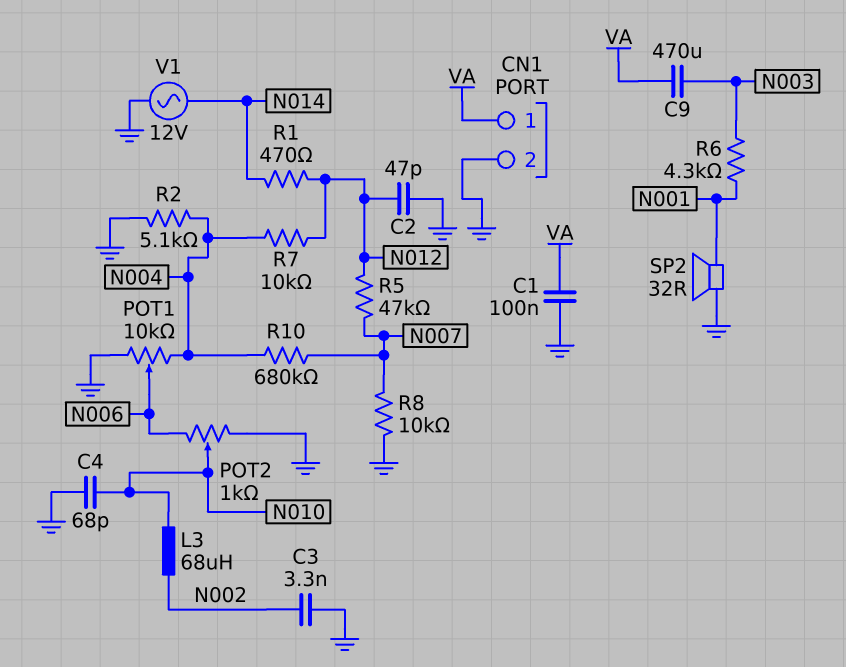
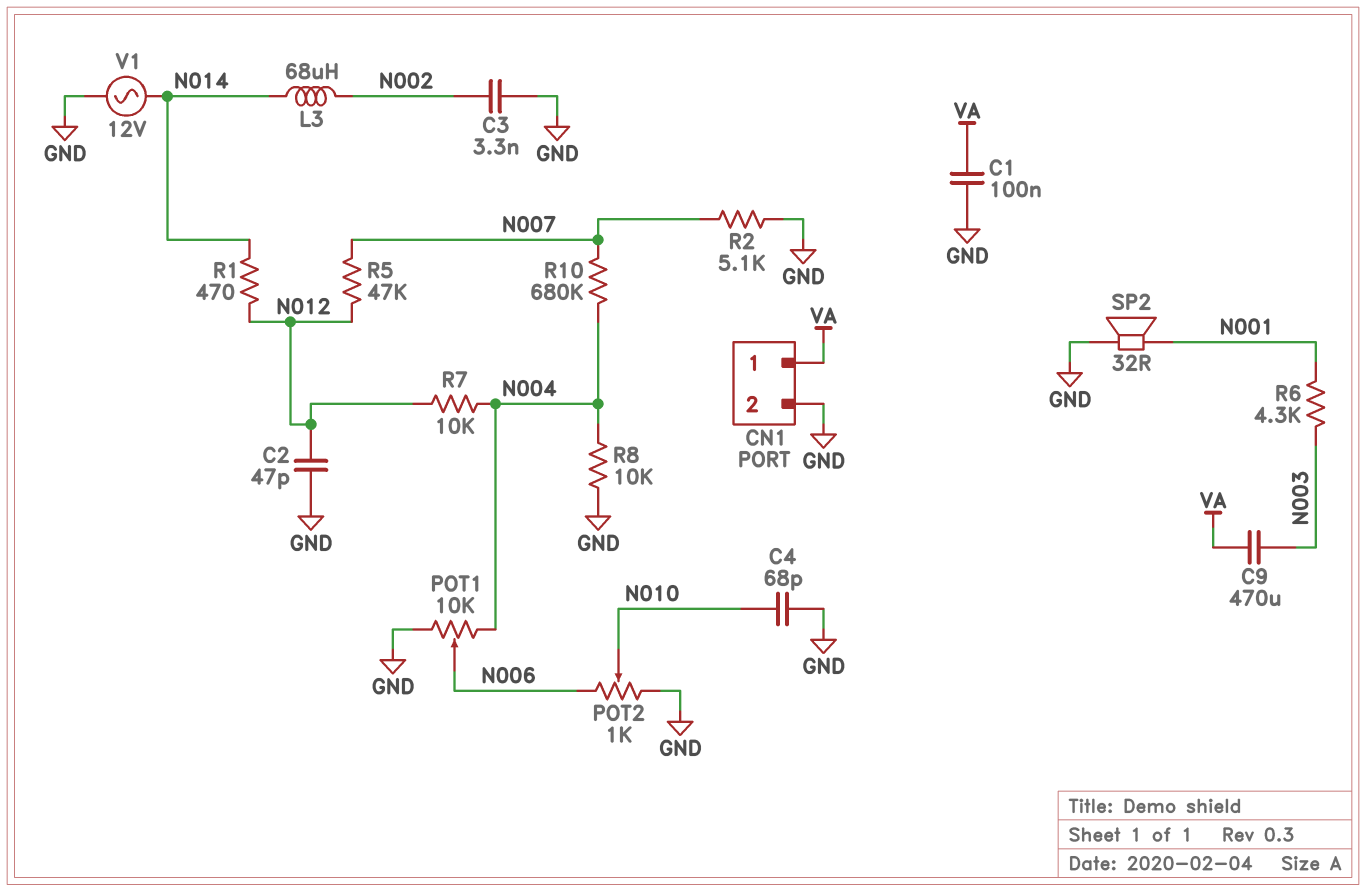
L3: 68uH (N002, N010) -> 68uH (N002, N014)
R2: 5.1k (GND, N004) -> 5.1k (GND, N007)
R8: 10k (GND, N007) -> 10k (GND, N004)

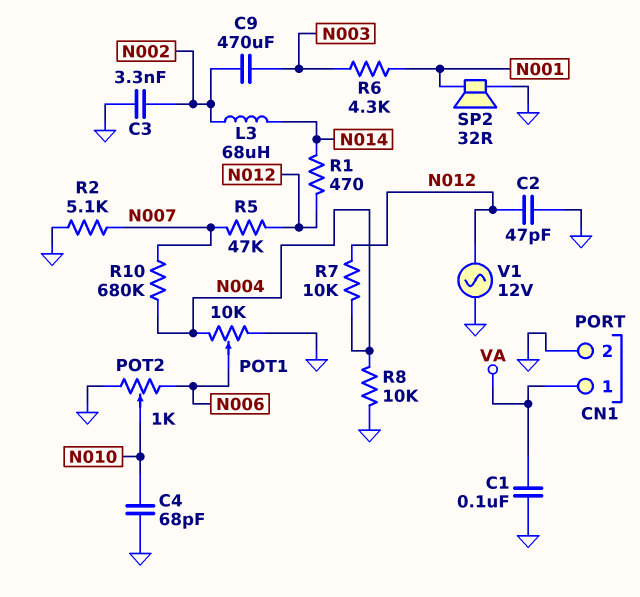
C9: 470uF (N003, VA) -> 470uF (N002, N003)
V1: AC 12V (GND, N014) -> AC 12V (GND, N012)

